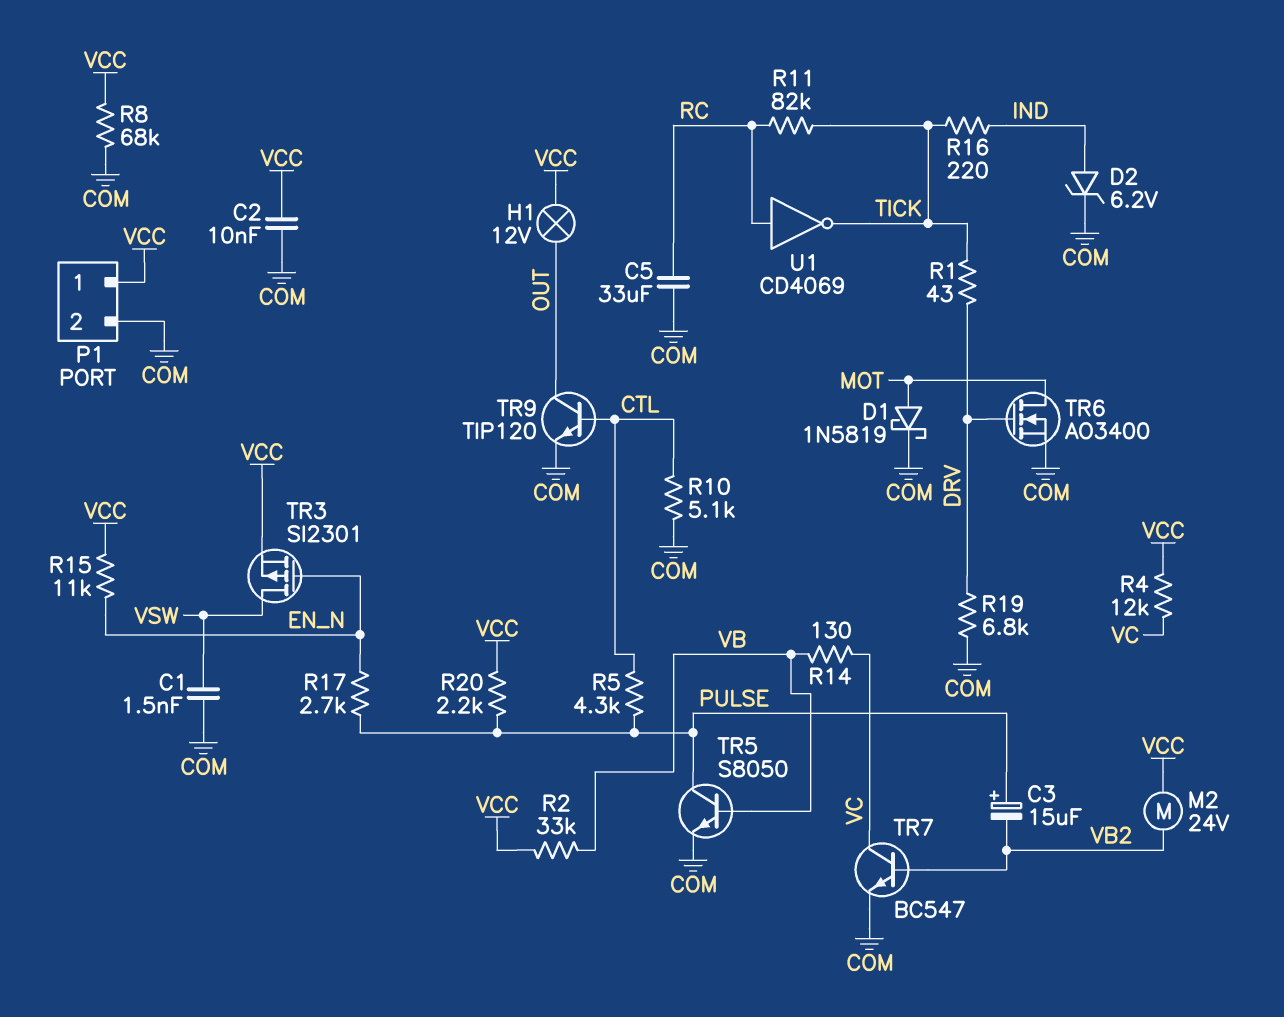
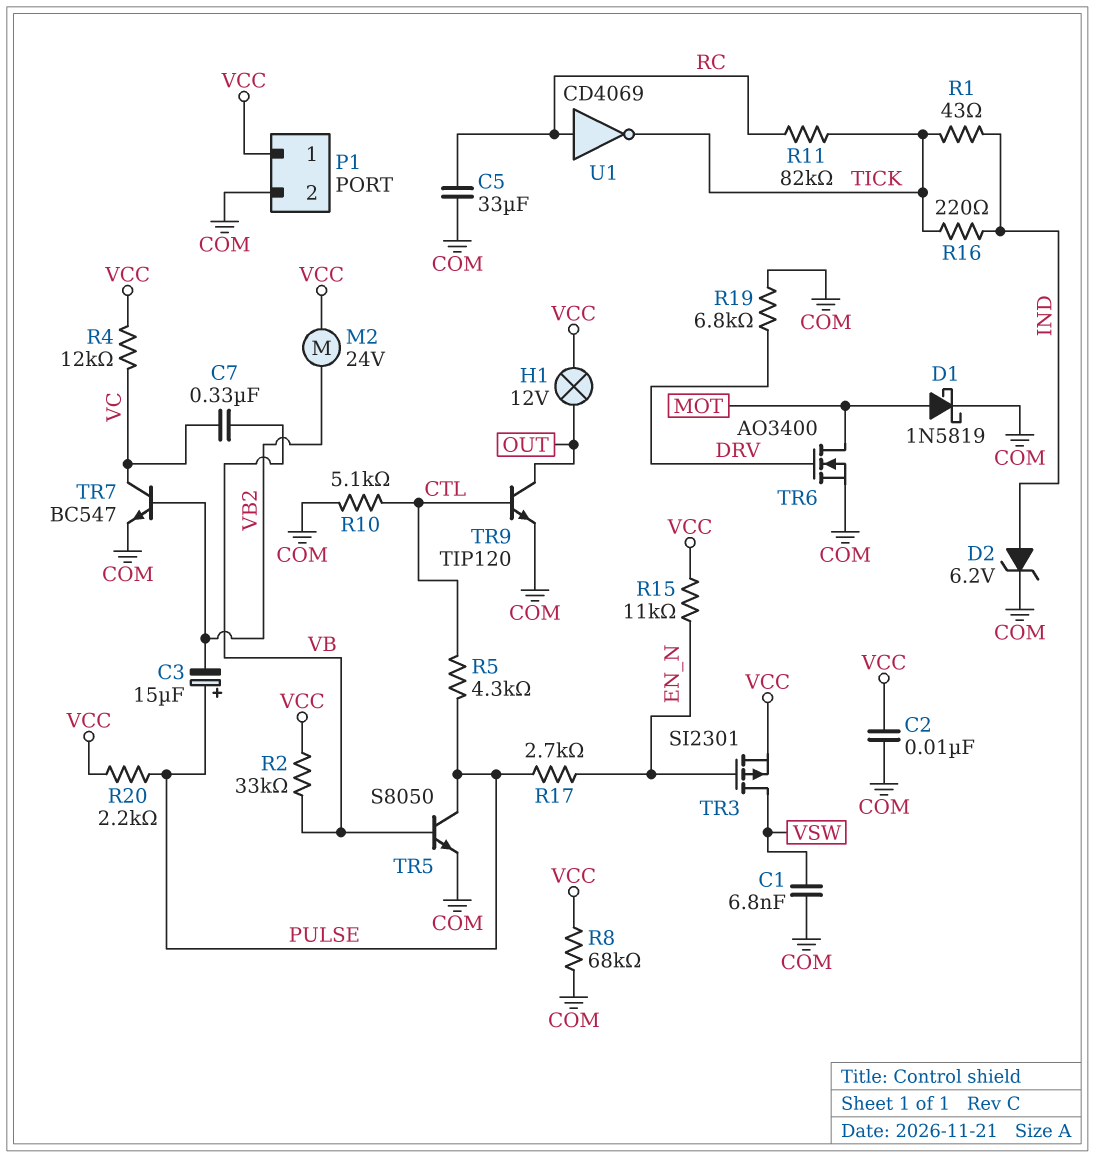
C1: 1.5nF (COM, VSW) -> 6.8nF (COM, VSW)
C7: none -> 330nF (VB, VC)
R1: 43 (DRV, TICK) -> 43 (IND, TICK)
R14: 130 (VB, VC) -> none

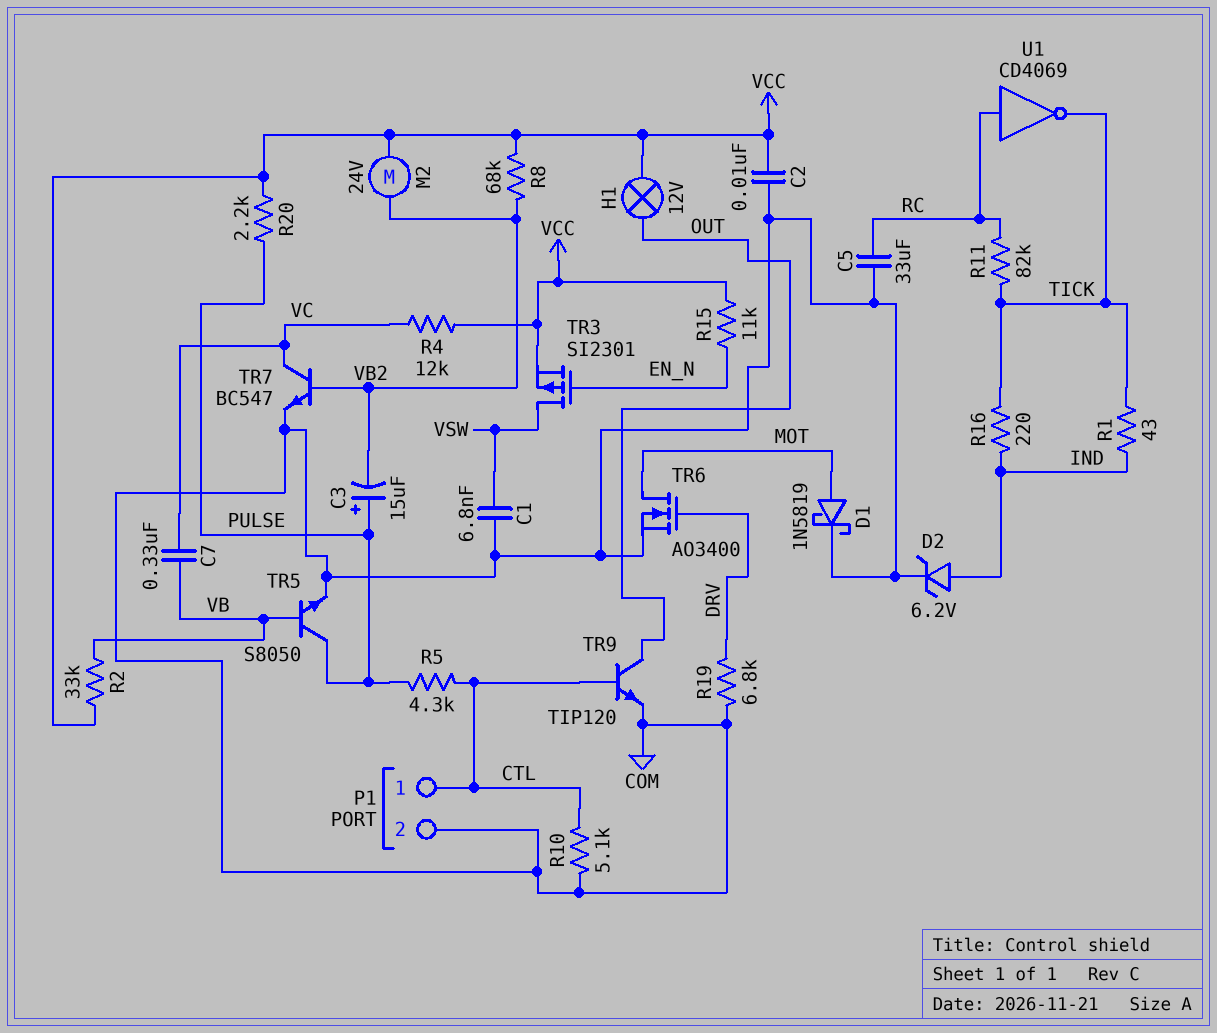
P1 pin 1: VCC -> CTL
R8: 68k (COM, VCC) -> 68k (VB2, VCC)
R17: 2.7k (EN_N, PULSE) -> none

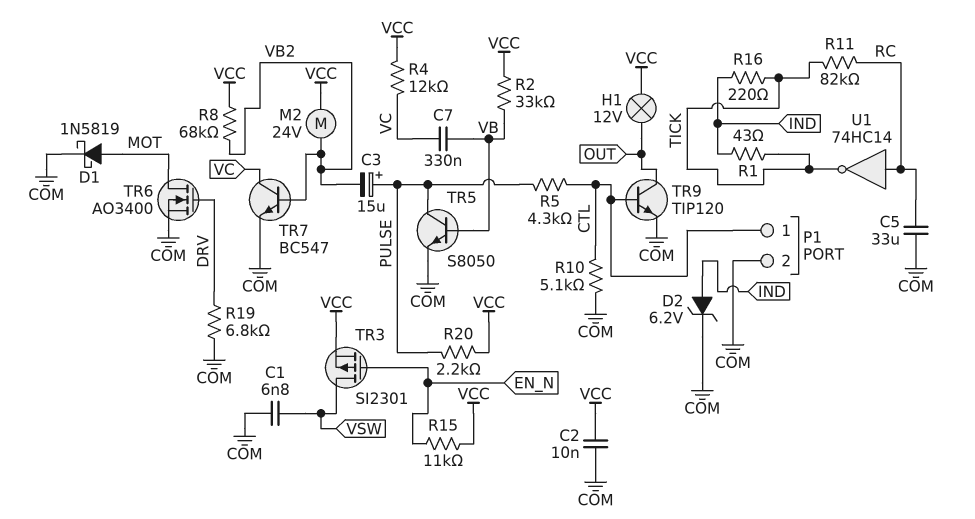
U1: NOT CD4069 (in RC, out TICK) -> NOT 74HC14 (in RC, out TICK)

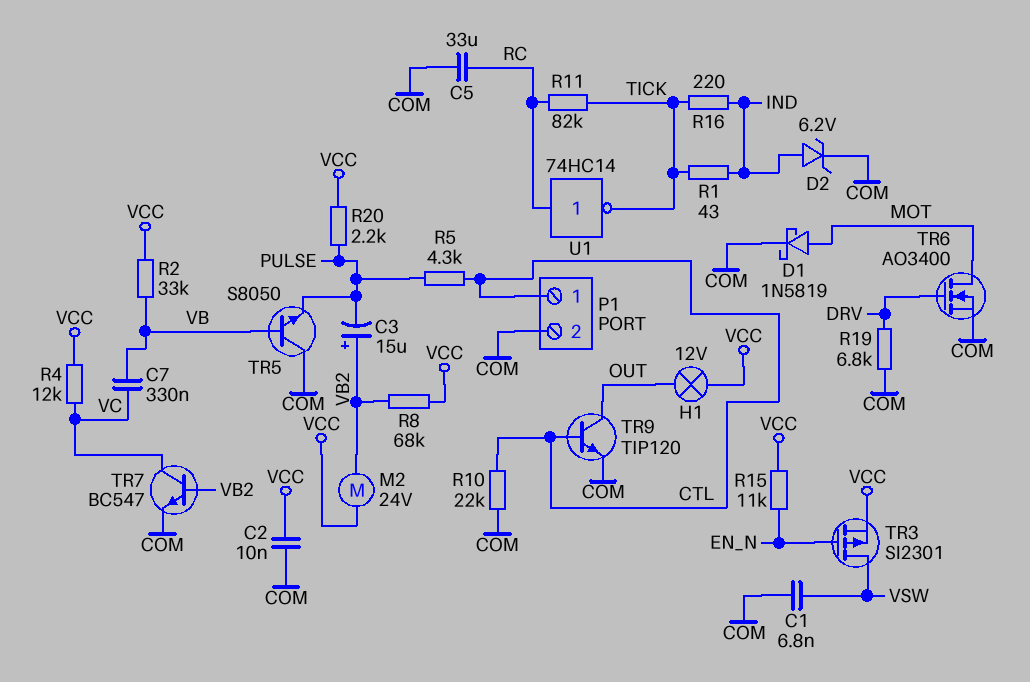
C3: 15uF (plus PULSE, minus VB2) -> 15uF (plus VB2, minus PULSE)
R10: 5.1k (COM, CTL) -> 22k (COM, CTL)
TR5: NPN S8050 (B VB, C PULSE, E COM) -> NPN S8050 (B VB, C COM, E PULSE)

